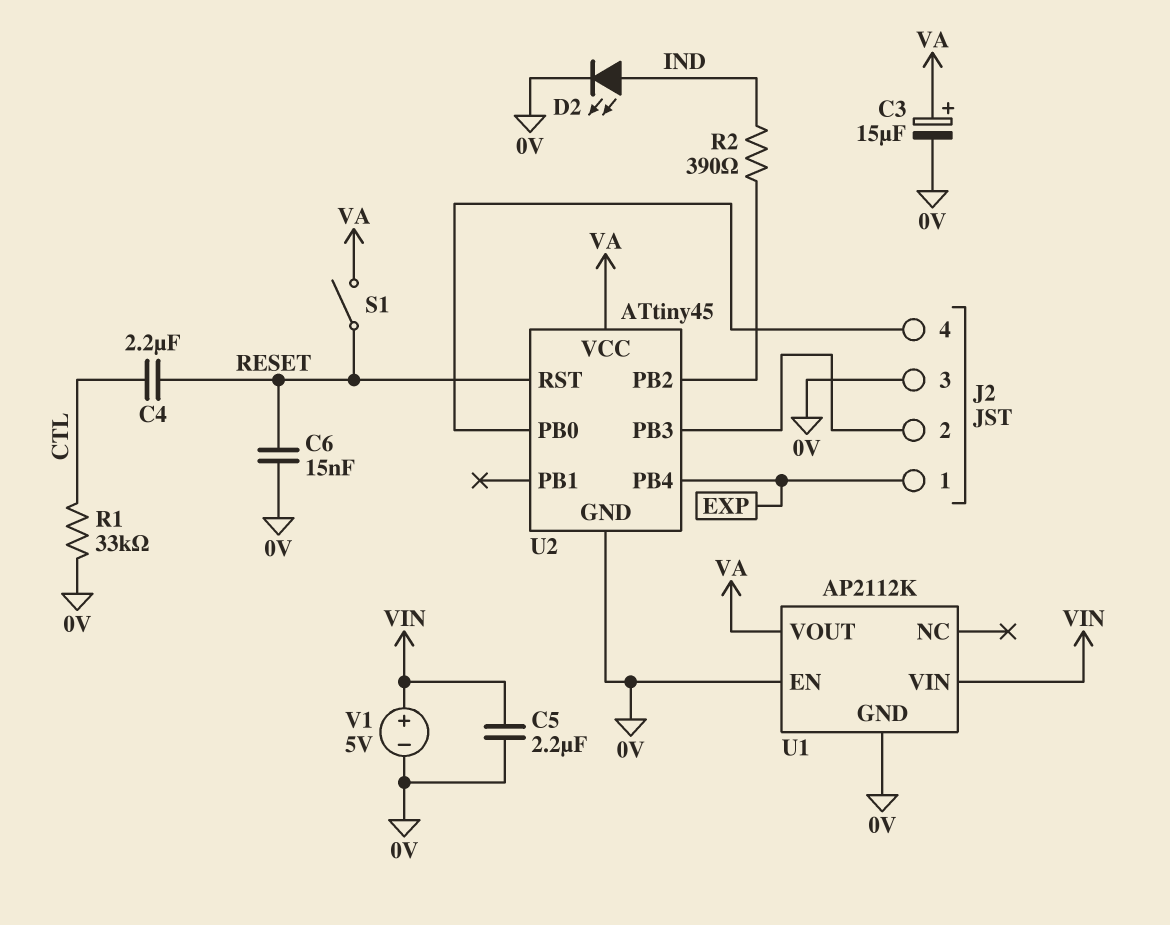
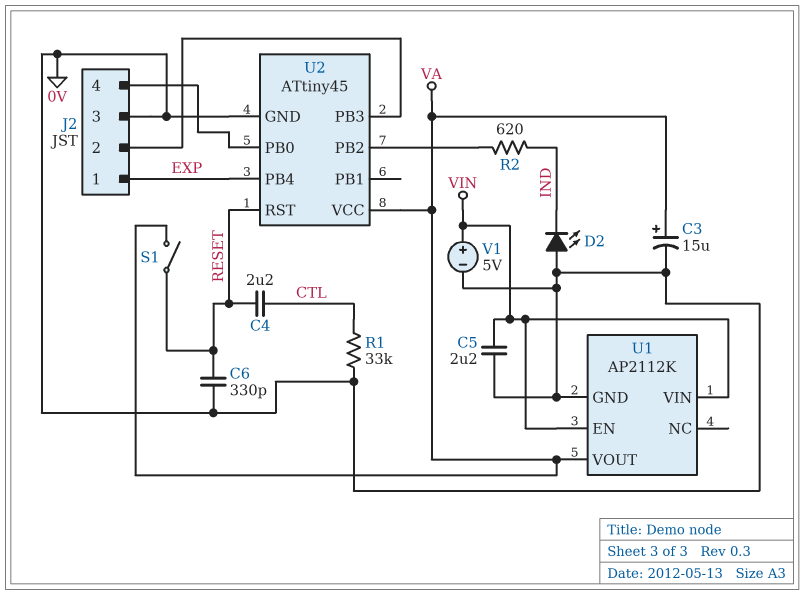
C6: 15nF (0V, RESET) -> 330pF (0V, RESET)
D2: LED (A IND, K 0V) -> LED (A 0V, K IND)
R2: 390 (IND, U2/PB2) -> 620 (IND, U2/PB2)
U1 pin EN: 0V -> VIN

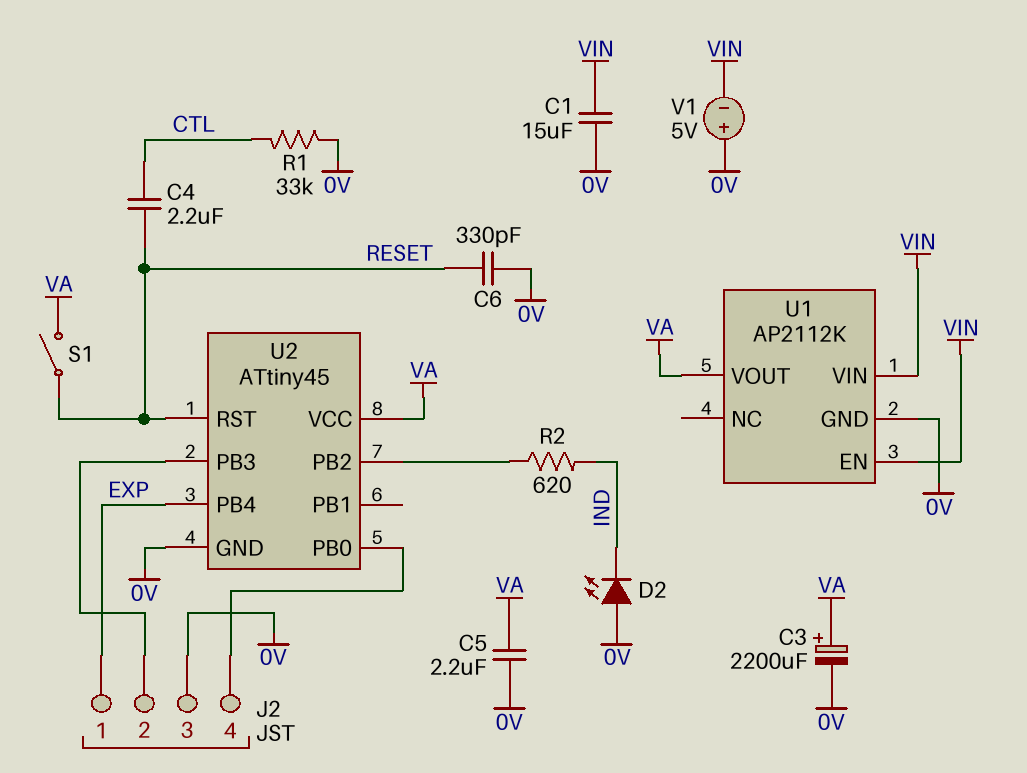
C1: none -> 15uF (0V, VIN)
C3: 15uF (plus VA, minus 0V) -> 2200uF (plus VA, minus 0V)
C5: 2.2uF (0V, VIN) -> 2.2uF (0V, VA)
V1: 5V (plus VIN, minus 0V) -> 5V (plus 0V, minus VIN)

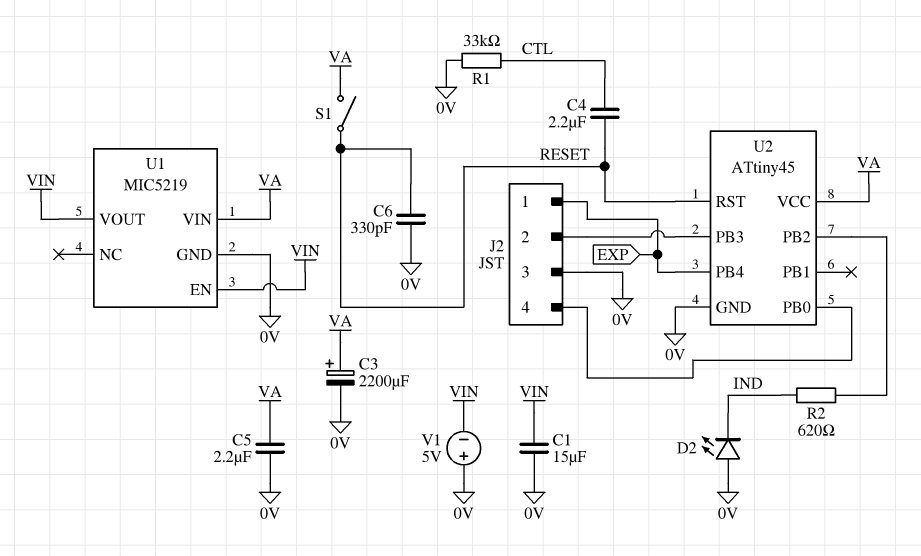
U1: AP2112K -> MIC5219
U1 pin VIN: VIN -> VA
U1 pin VOUT: VA -> VIN

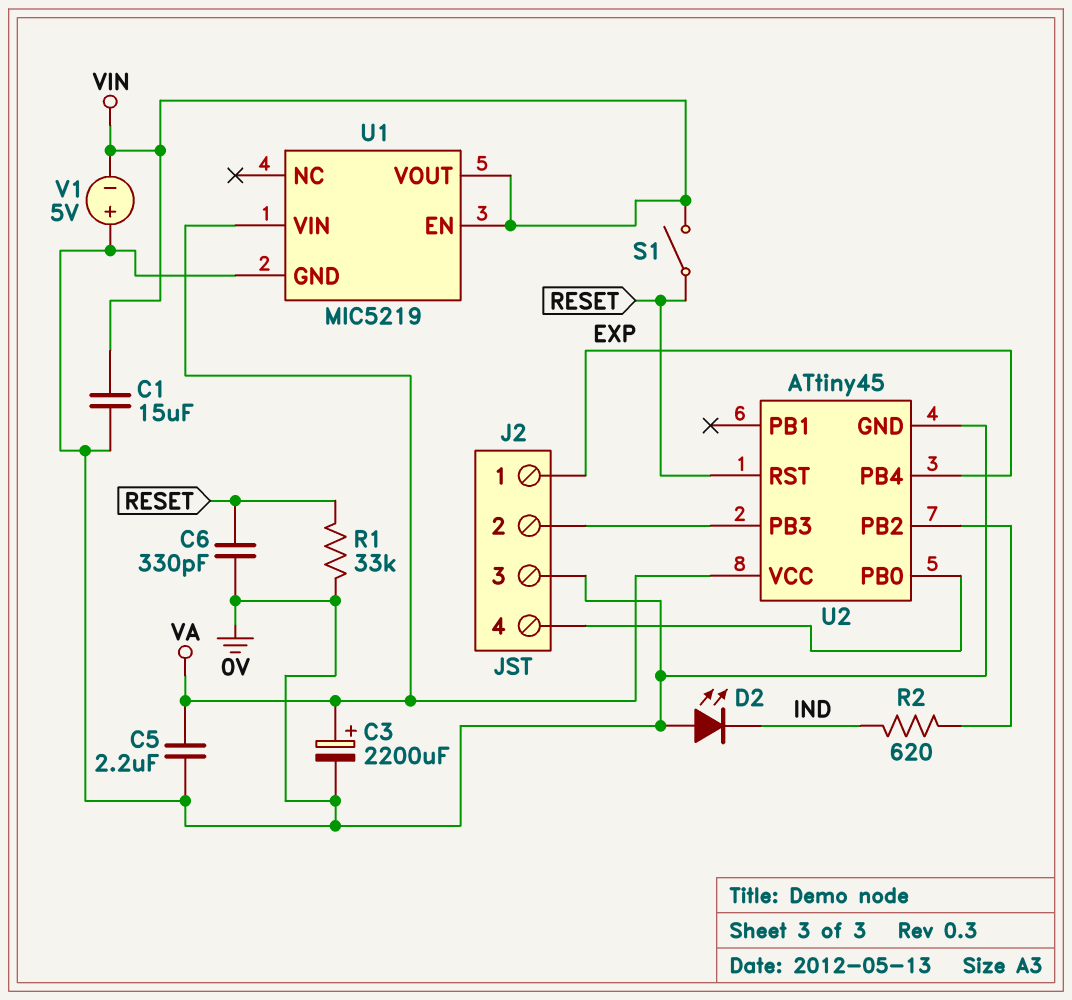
C4: 2.2uF (CTL, RESET) -> none
R1: 33k (0V, CTL) -> 33k (0V, RESET)
S1: switch (RESET, VA) -> switch (RESET, VIN)

